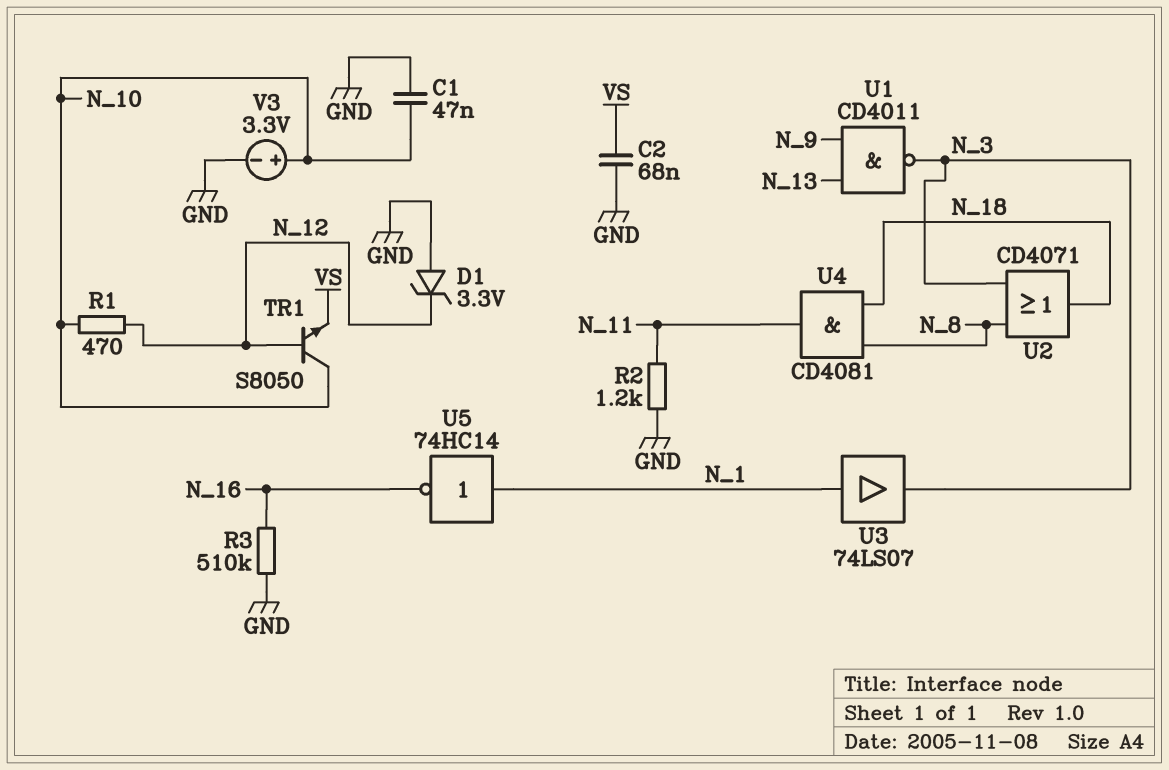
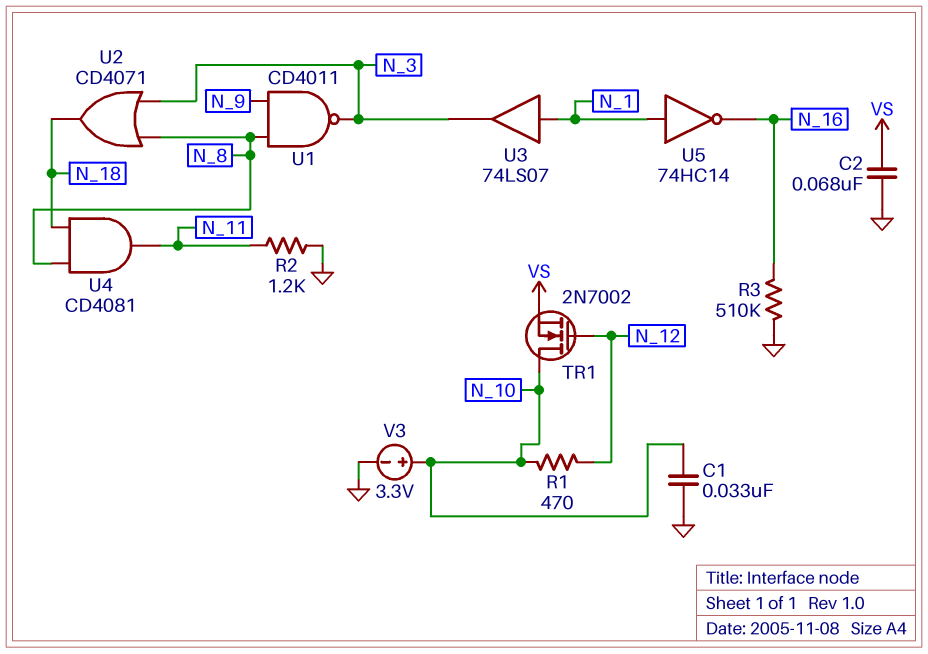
C1: 47nF (GND, N_10) -> 33nF (GND, N_10)
D1: zener 3.3V (A GND, K N_12) -> none
TR1: NPN S8050 (B N_12, C N_10, E VS) -> NMOS 2N7002 (G N_12, D N_10, S VS)
U1: NAND CD4011 (in N_9, in N_13, out N_3) -> NAND CD4011 (in N_8, in N_9, out N_3)

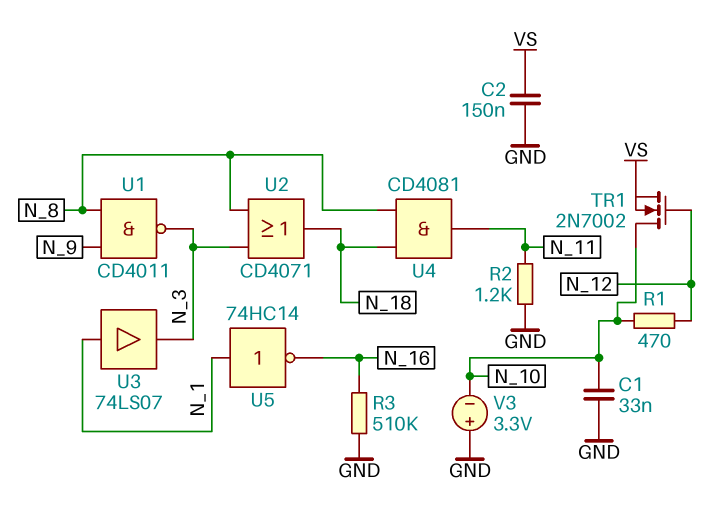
C2: 68nF (GND, VS) -> 150nF (GND, VS)
V3: 3.3V (plus N_10, minus GND) -> 3.3V (plus GND, minus N_10)

